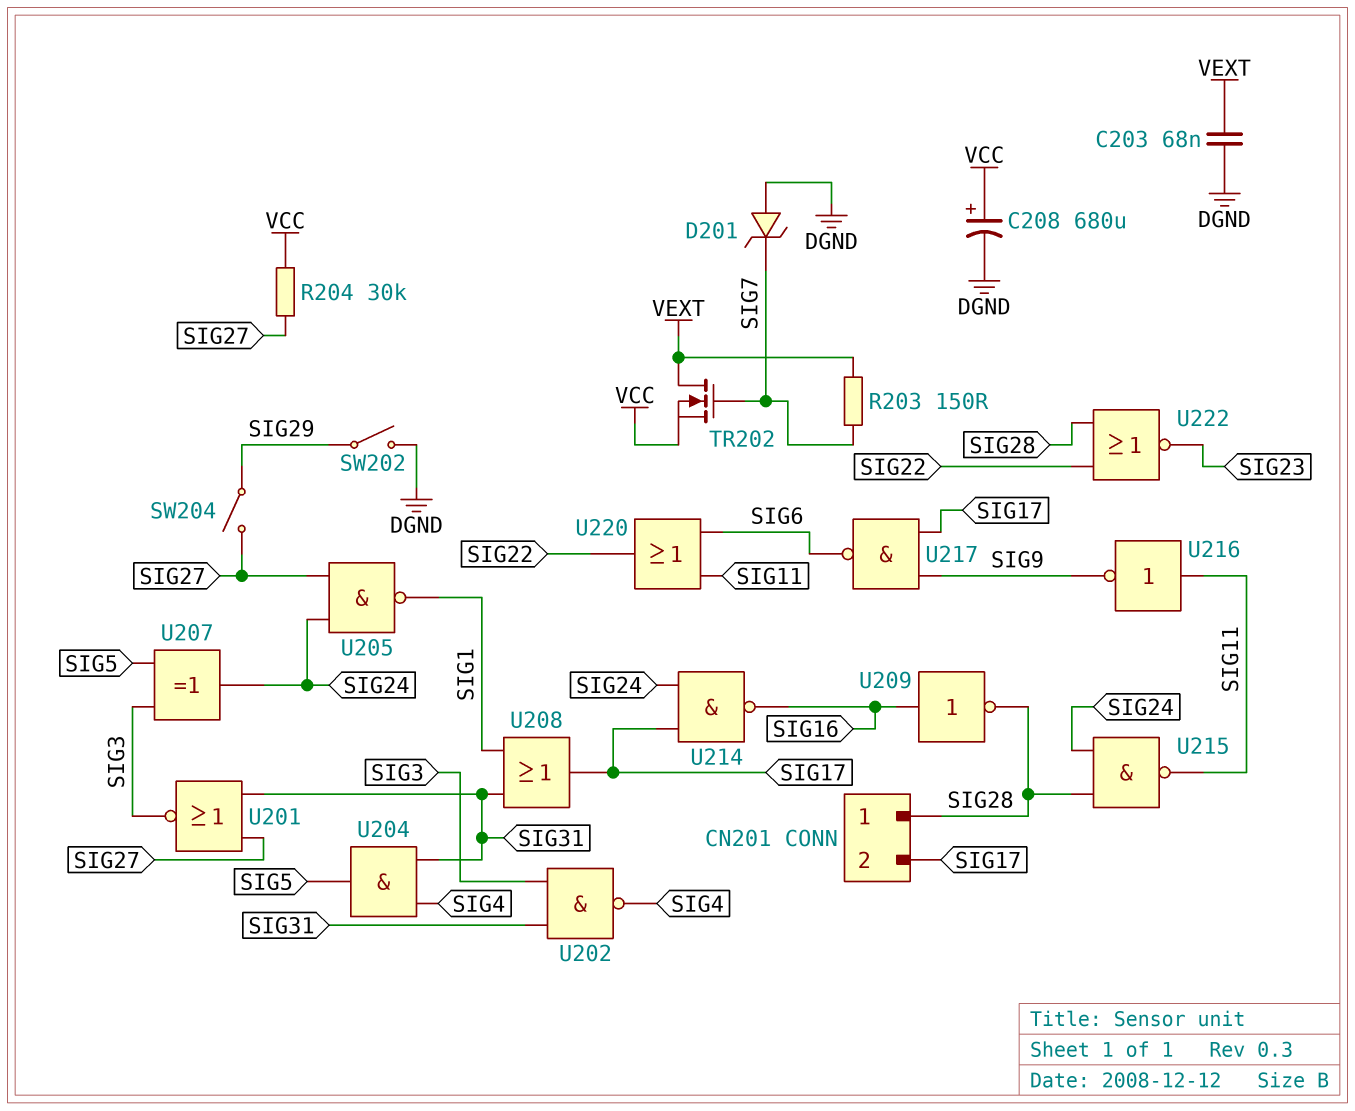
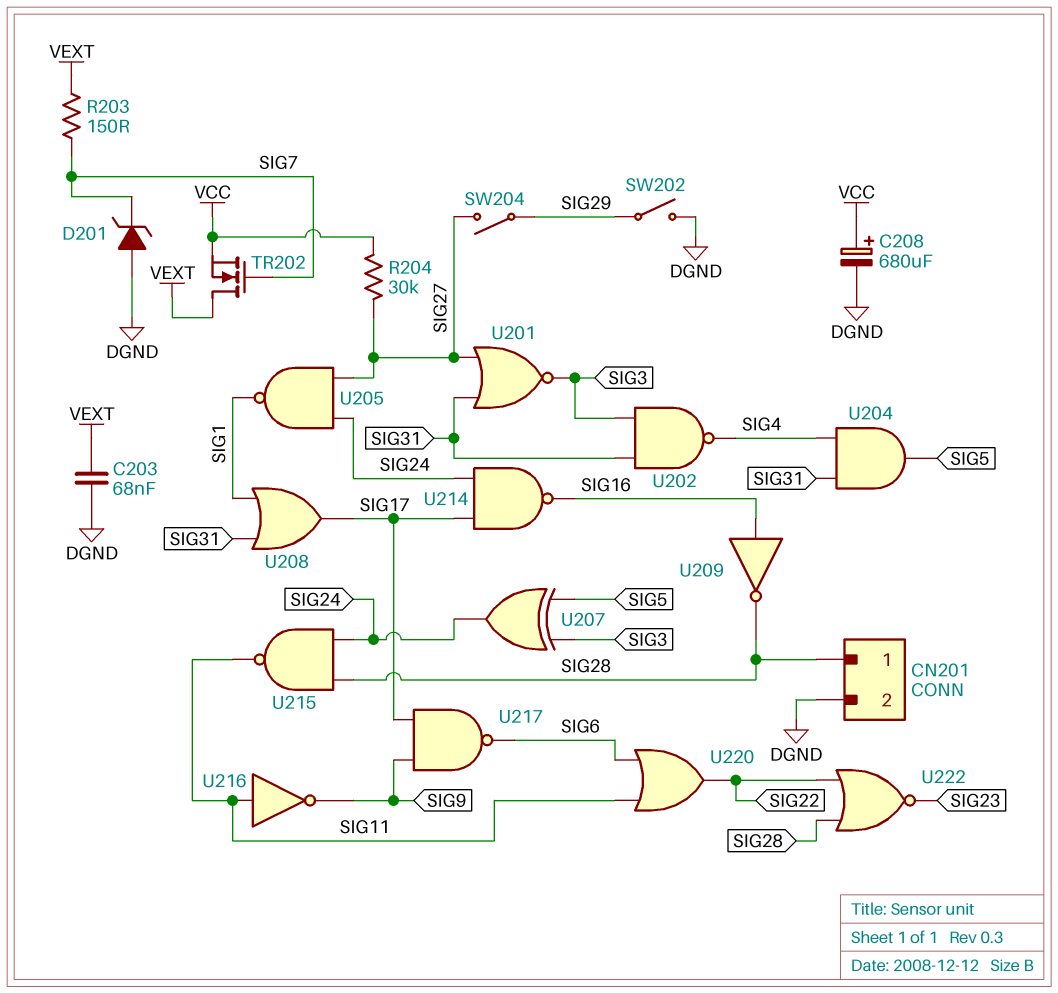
CN201 pin 2: SIG17 -> DGND

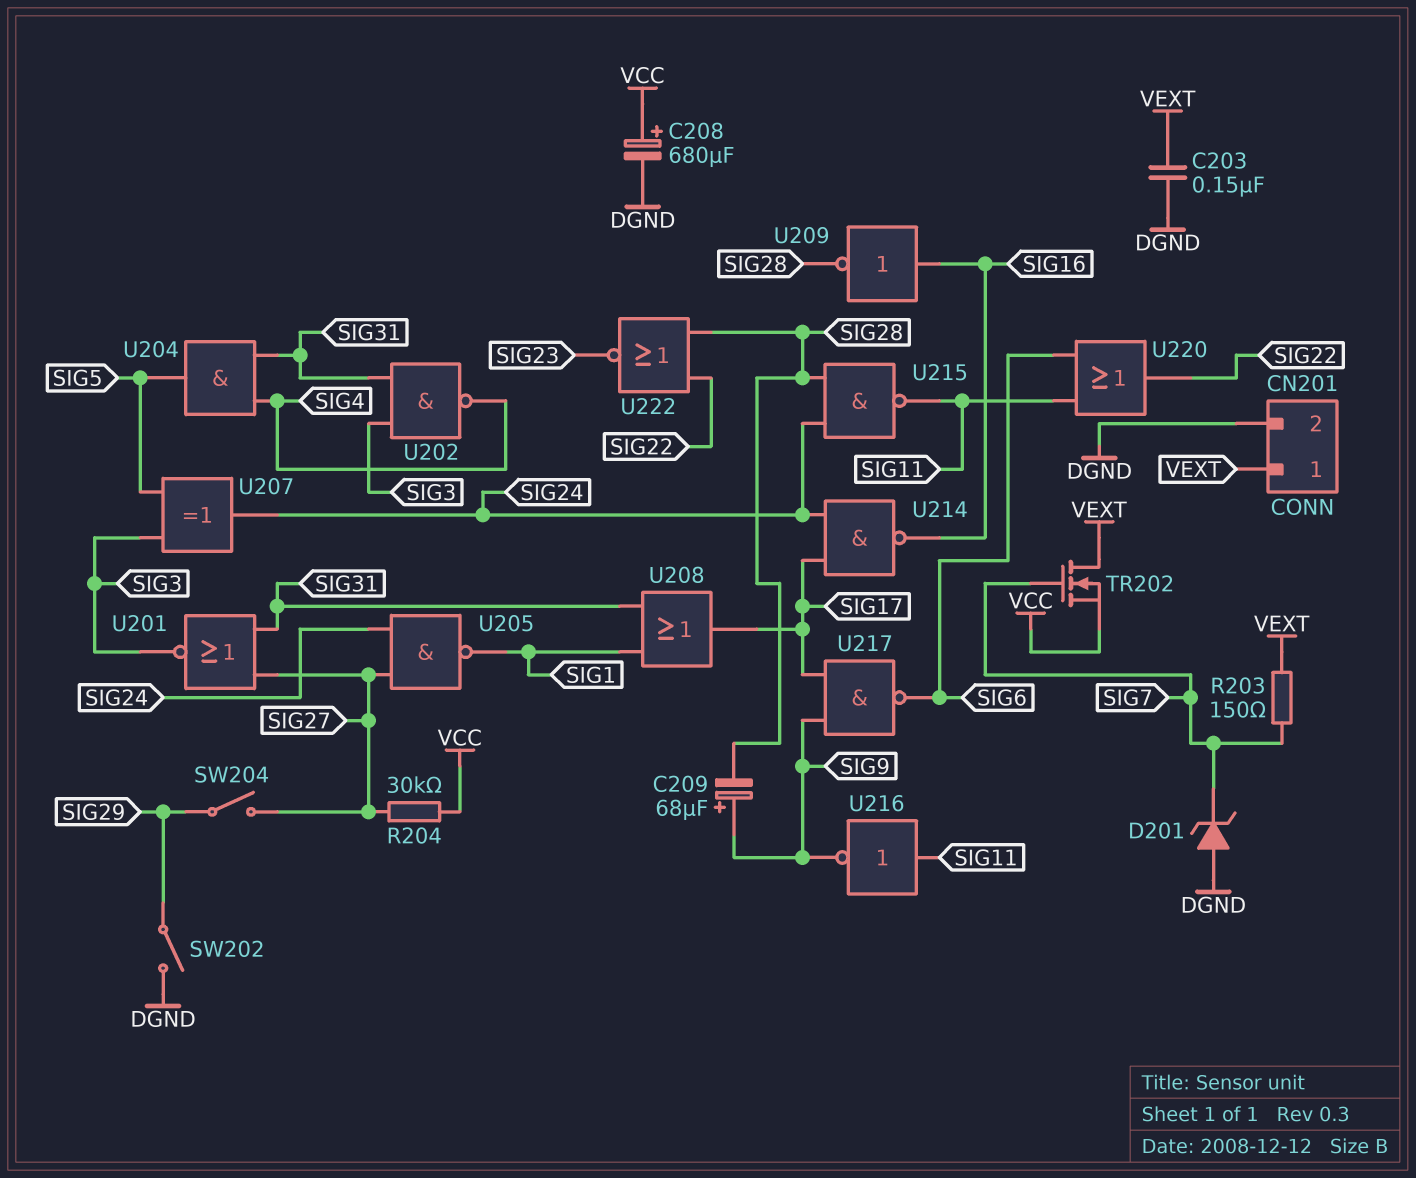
C203: 68nF (DGND, VEXT) -> 150nF (DGND, VEXT)
C209: none -> 68uF (plus SIG9, minus SIG28)
CN201 pin 1: SIG28 -> VEXT

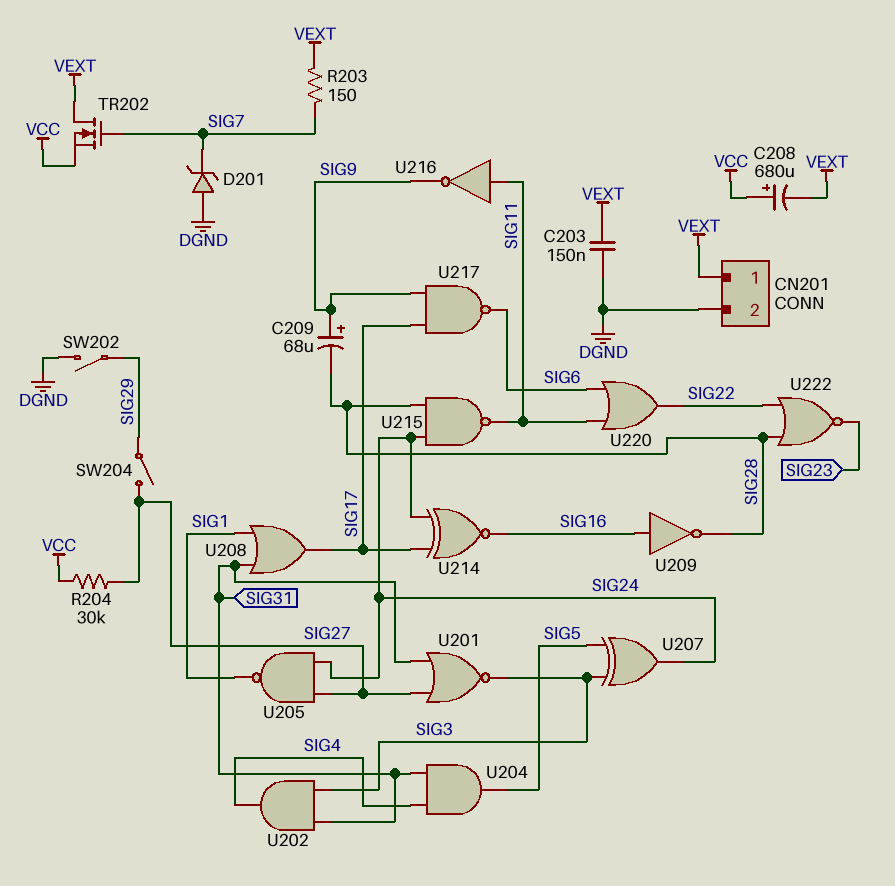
C208: 680uF (plus VCC, minus DGND) -> 680uF (plus VCC, minus VEXT)
U202: NAND (in SIG3, in SIG31, out SIG4) -> AND (in SIG3, in SIG31, out SIG4)
U214: NAND (in SIG17, in SIG24, out SIG16) -> XNOR (in SIG17, in SIG24, out SIG16)

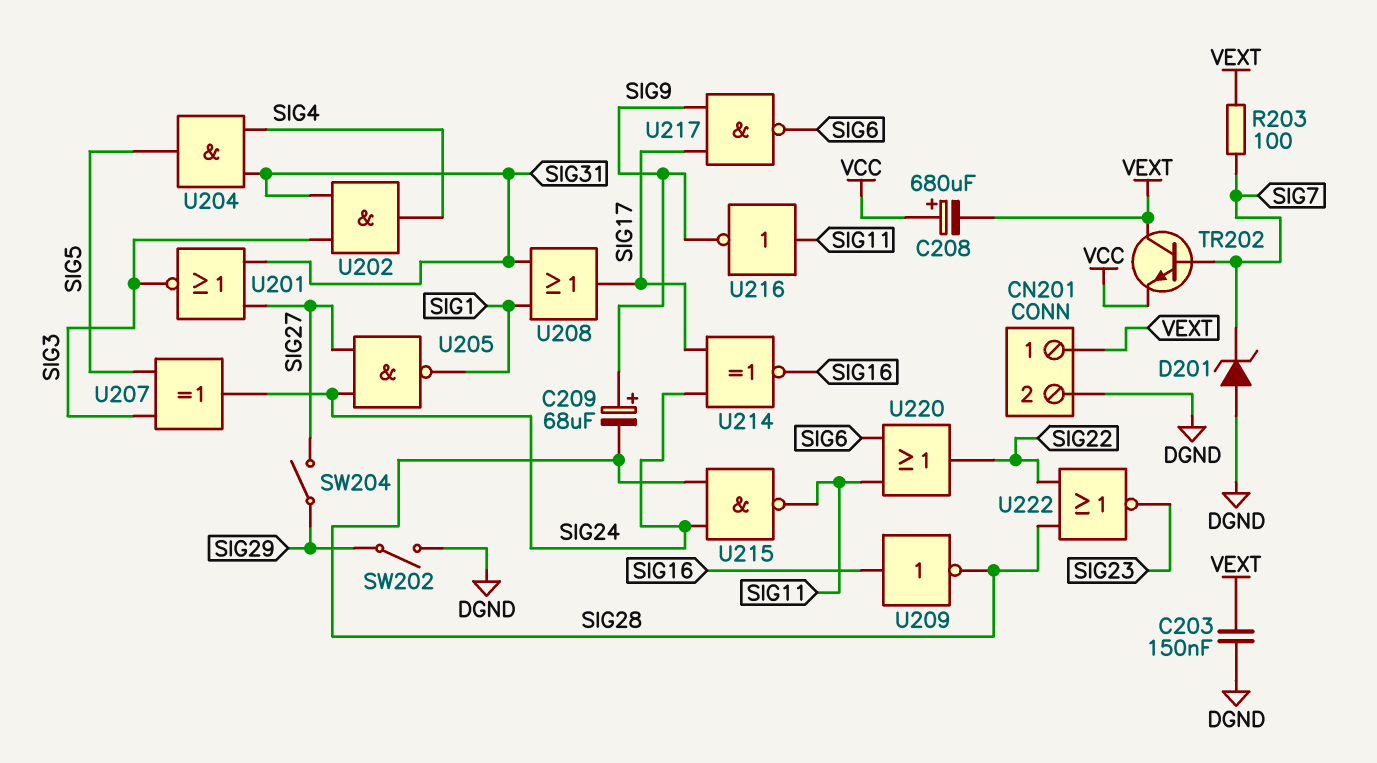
R203: 150 (SIG7, VEXT) -> 100 (SIG7, VEXT)
R204: 30k (SIG27, VCC) -> none
TR202: NMOS (G SIG7, D VEXT, S VCC) -> NPN (B SIG7, C VEXT, E VCC)

